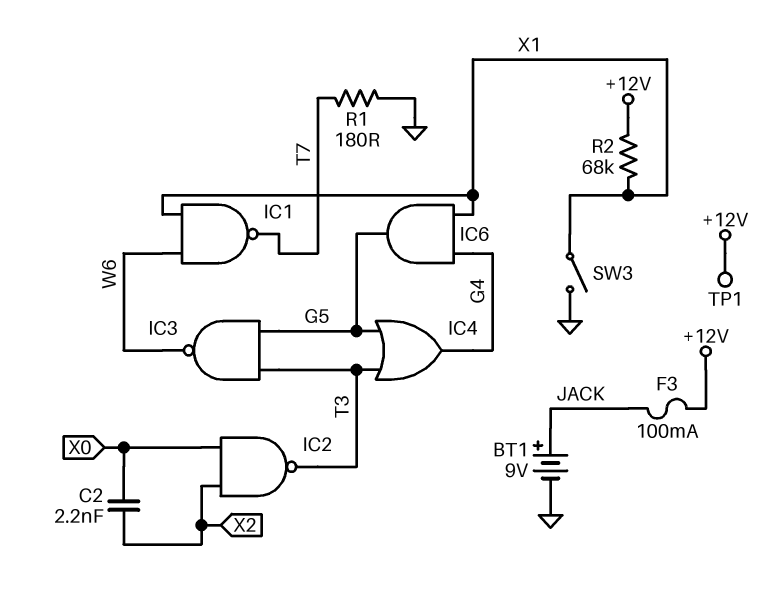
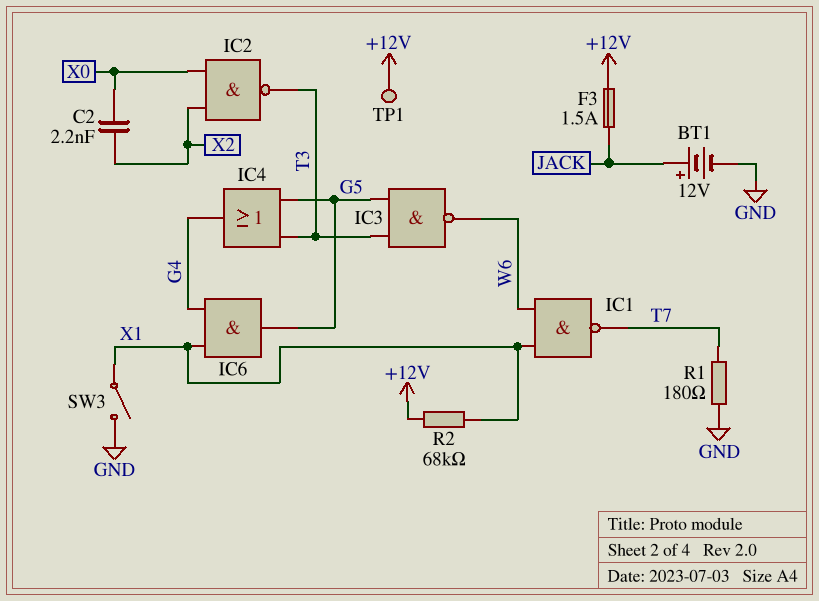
BT1: 9V (plus JACK, minus GND) -> 12V (plus JACK, minus GND)
F3: 100mA (+12V, JACK) -> 1.5A (+12V, JACK)

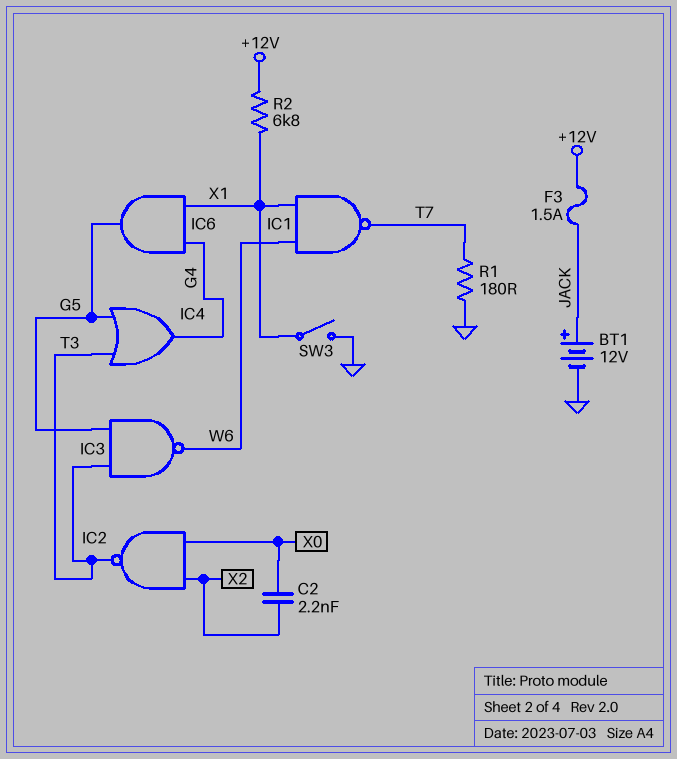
R2: 68k (+12V, X1) -> 6.8k (+12V, X1)
TP1: test point (+12V) -> none

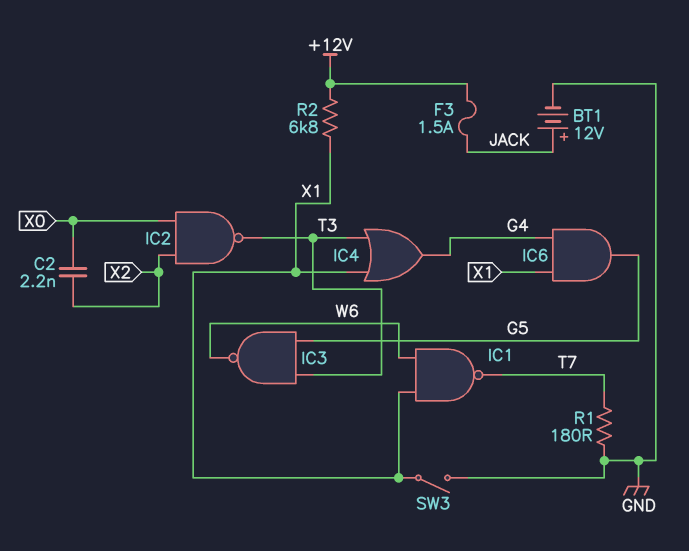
IC4: OR (in G5, in T3, out G4) -> OR (in T3, in X1, out G4)

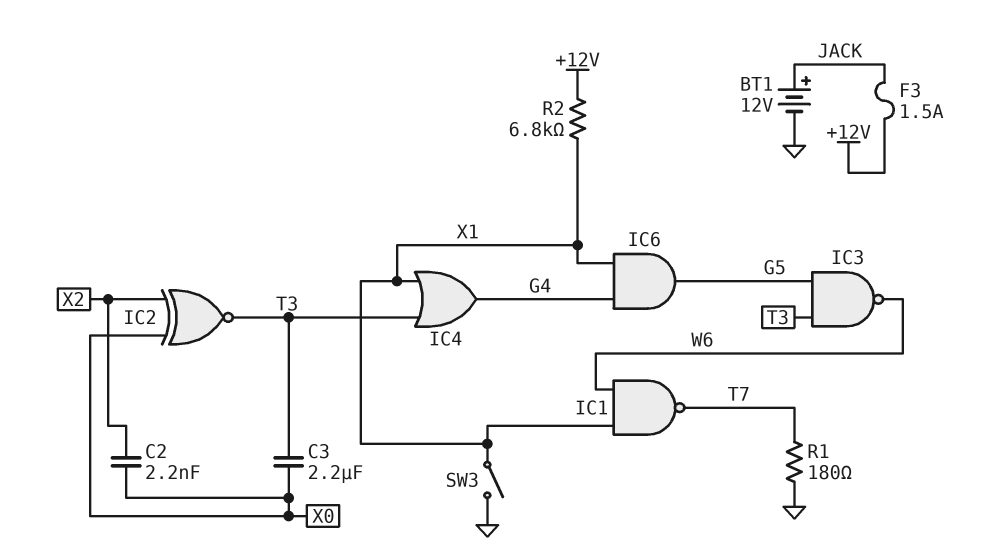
C3: none -> 2.2uF (T3, X0)
IC2: NAND (in X0, in X2, out T3) -> XNOR (in X0, in X2, out T3)

